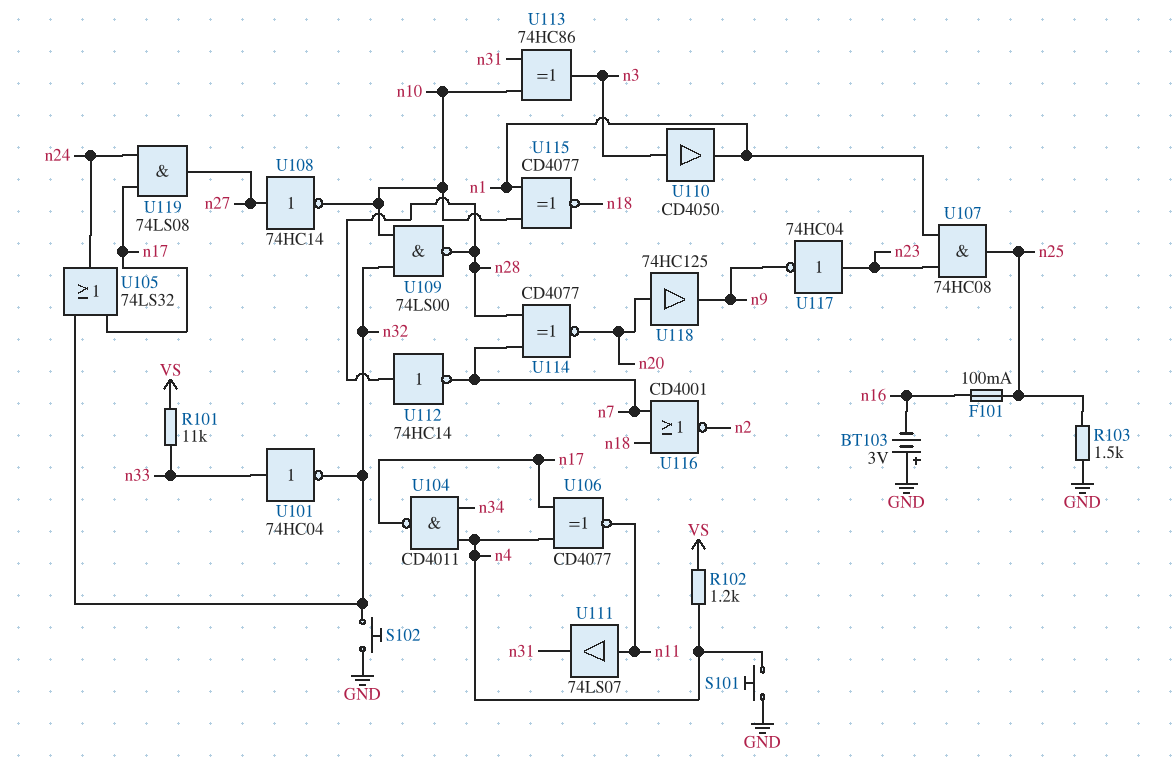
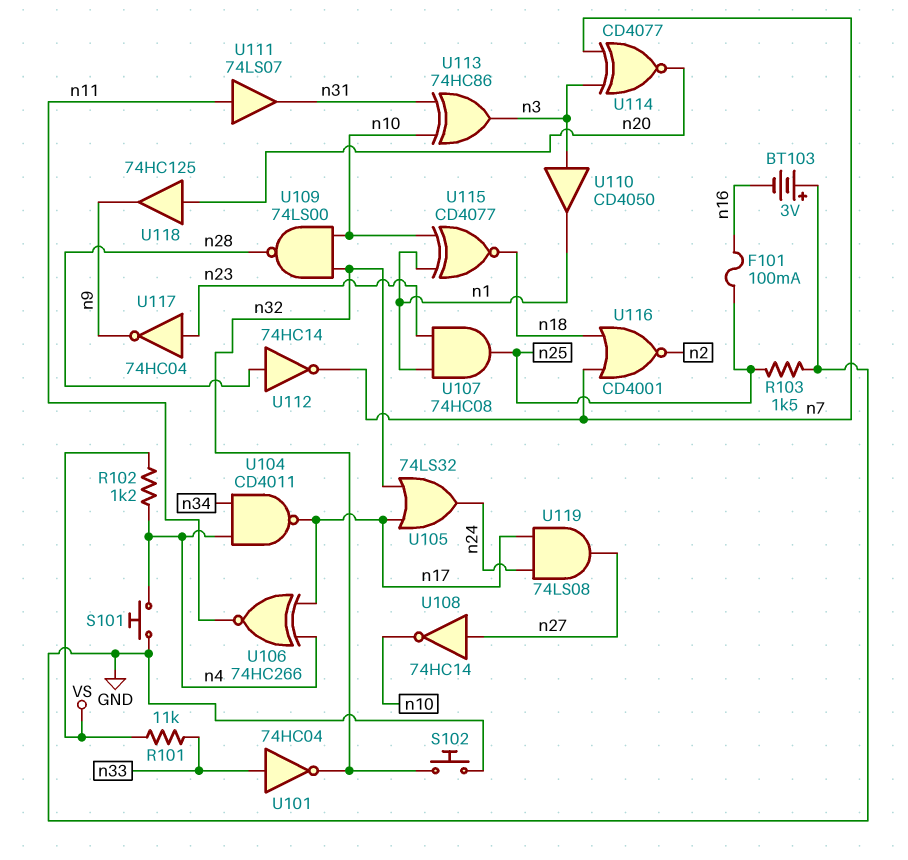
U106: XNOR CD4077 (in n4, in n17, out n11) -> XNOR 74HC266 (in n4, in n17, out n11)
U114: XNOR CD4077 (in n7, in n28, out n20) -> XNOR CD4077 (in n3, in n7, out n20)

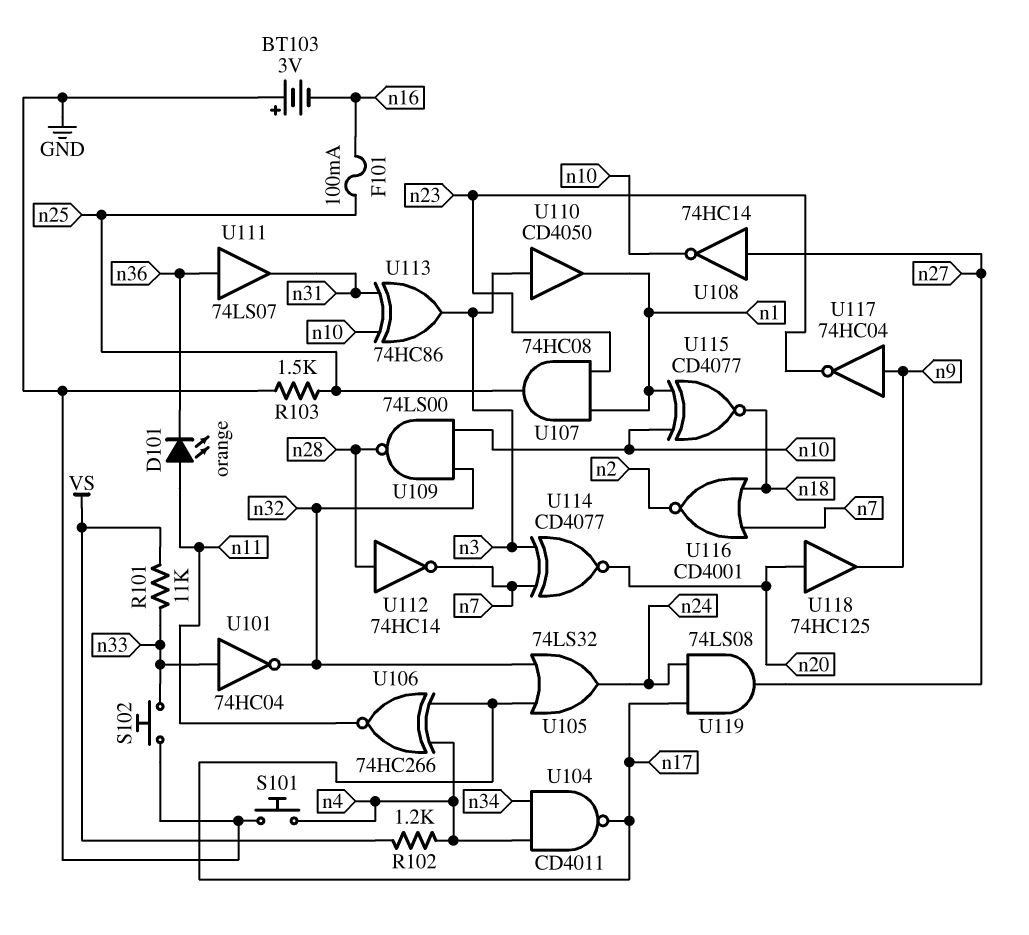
D101: none -> LED orange (A n11, K n36)
S102: button (GND, n32) -> button (GND, n33)
U111: buffer 74LS07 (in n11, out n31) -> buffer 74LS07 (in n36, out n31)
U117: NOT 74HC04 (in n23, out n9) -> NOT 74HC04 (in n9, out n23)

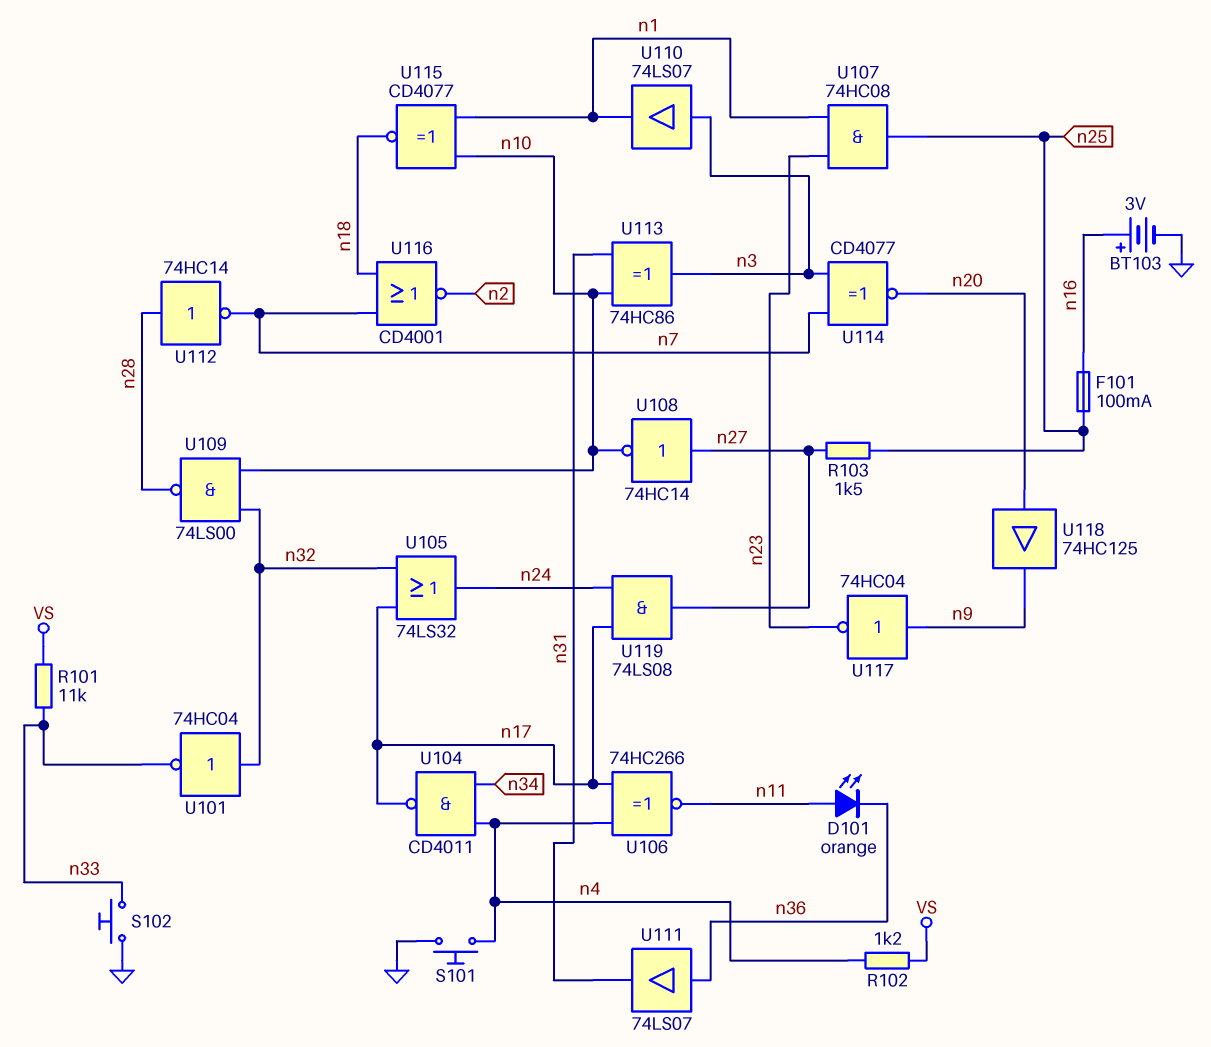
BT103: 3V (plus GND, minus n16) -> 3V (plus n16, minus GND)
R103: 1.5k (GND, n25) -> 1.5k (n25, n27)
U101: NOT 74HC04 (in n33, out n32) -> NOT 74HC04 (in n32, out n33)
U110: buffer CD4050 (in n3, out n1) -> buffer 74LS07 (in n3, out n1)

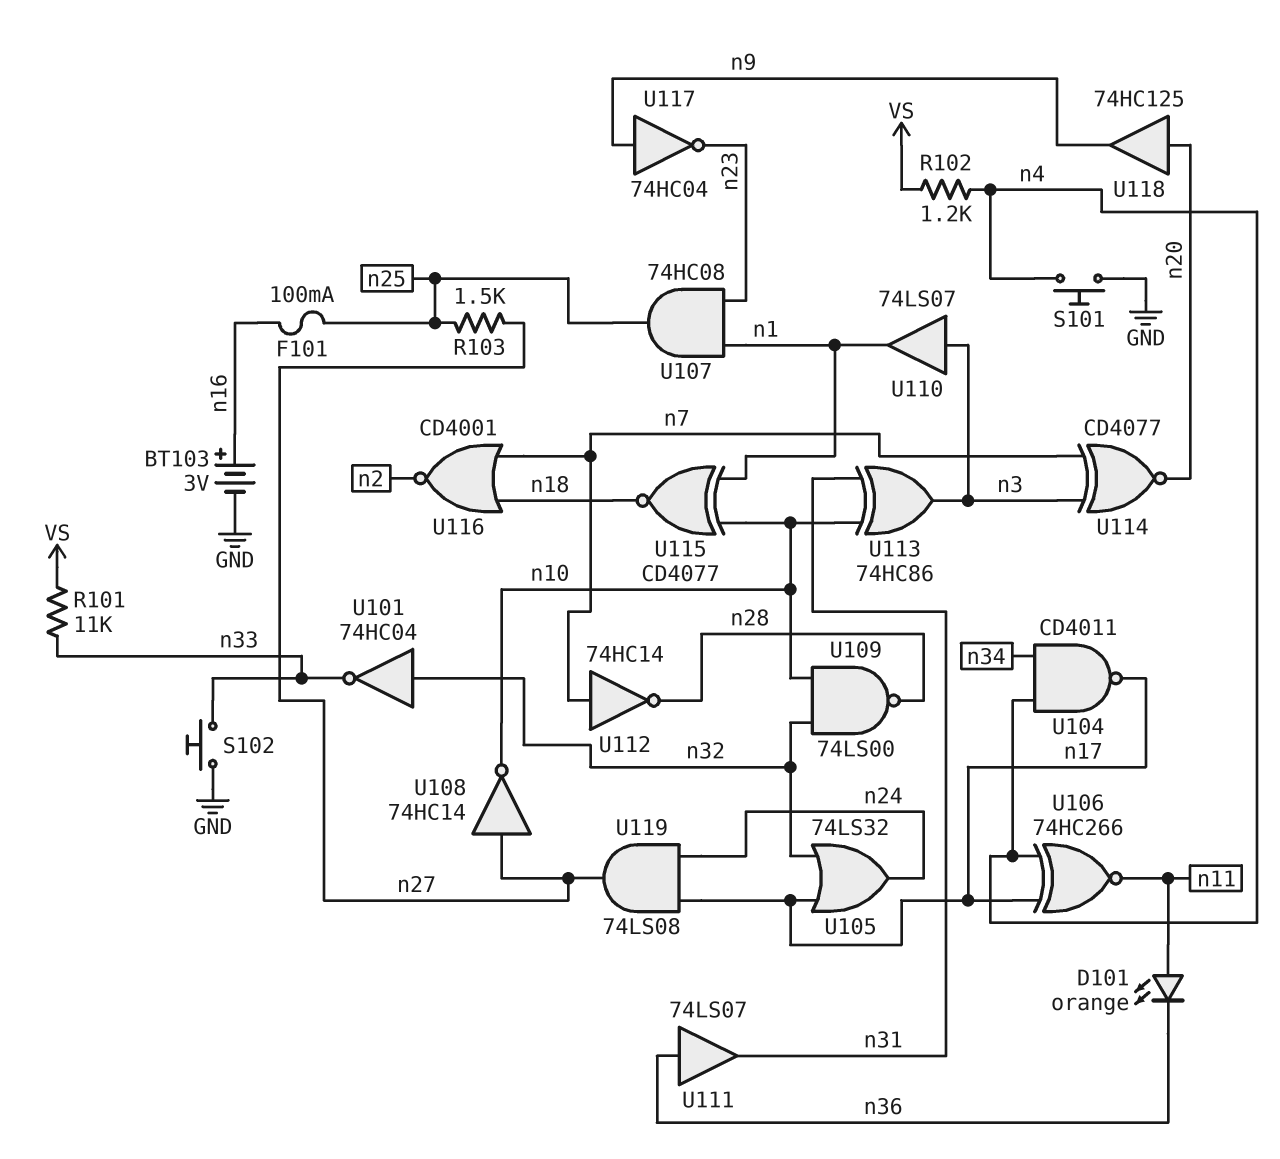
U112: NOT 74HC14 (in n28, out n7) -> NOT 74HC14 (in n7, out n28)

